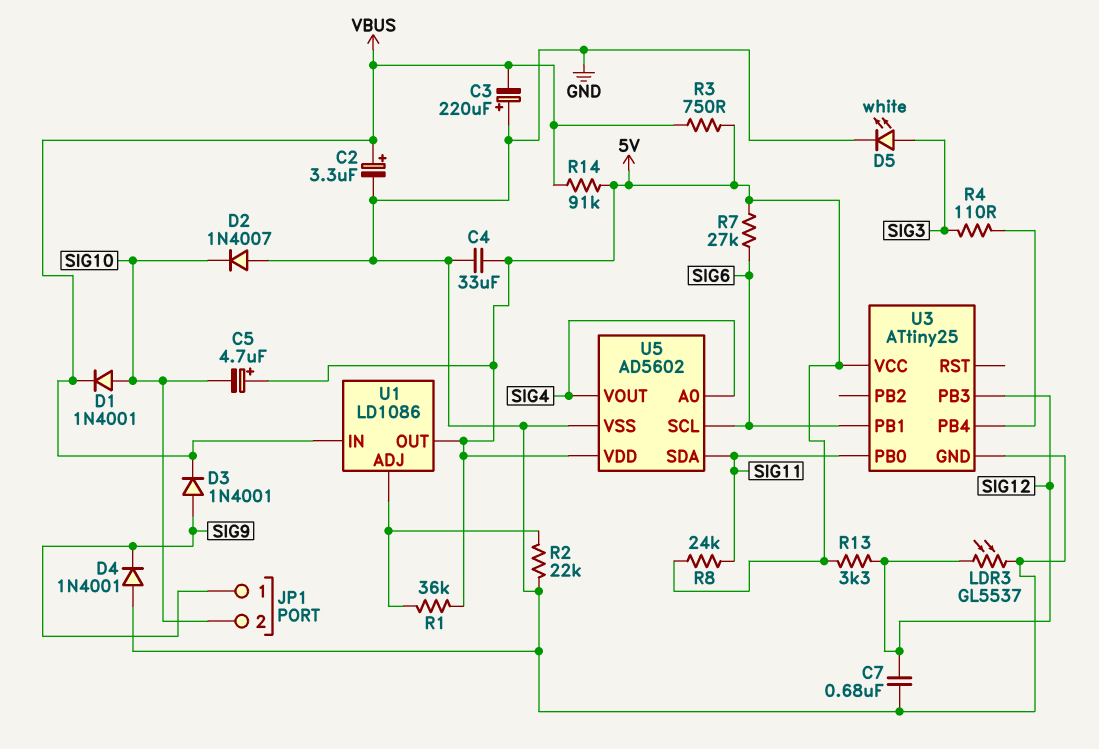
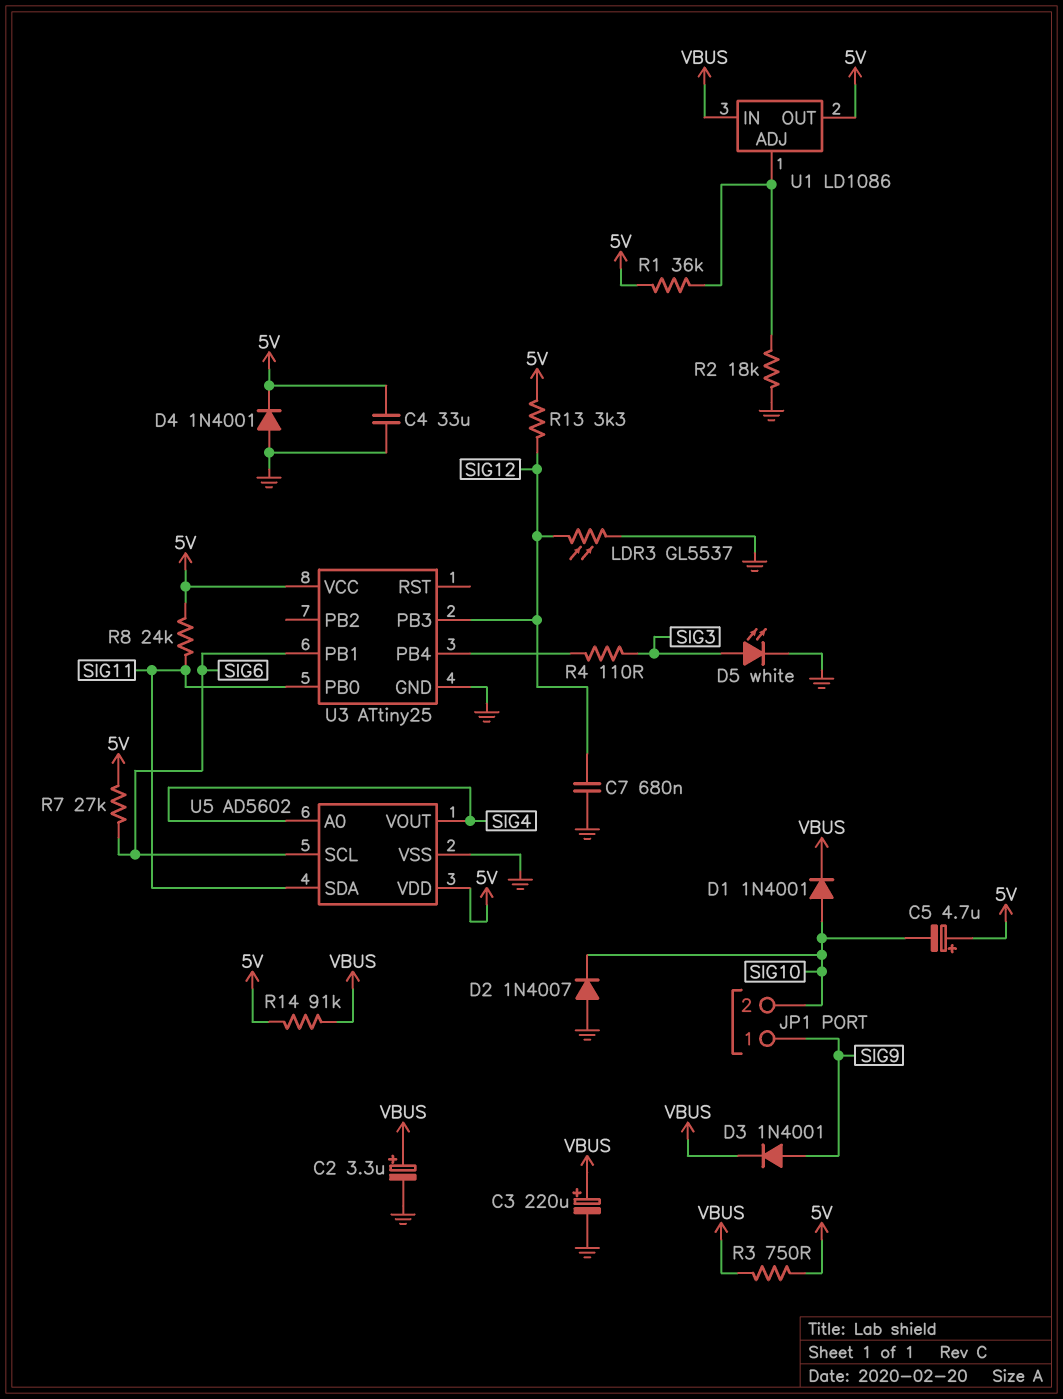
C3: 220uF (plus GND, minus VBUS) -> 220uF (plus VBUS, minus GND)
D4: diode 1N4001 (A GND, K SIG9) -> diode 1N4001 (A GND, K 5V)
R2: 22k (GND, U1/ADJ) -> 18k (GND, U1/ADJ)

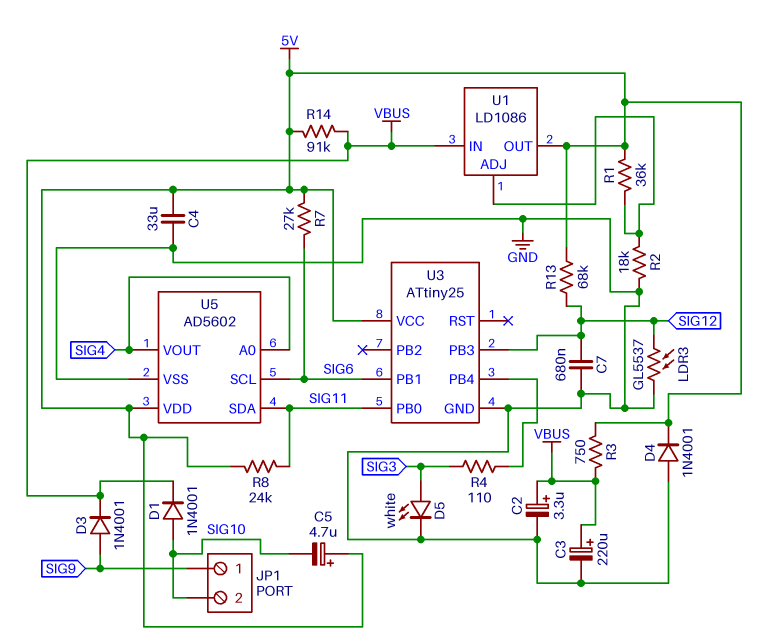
D2: diode 1N4007 (A GND, K SIG10) -> none
R13: 3.3k (5V, SIG12) -> 68k (5V, SIG12)

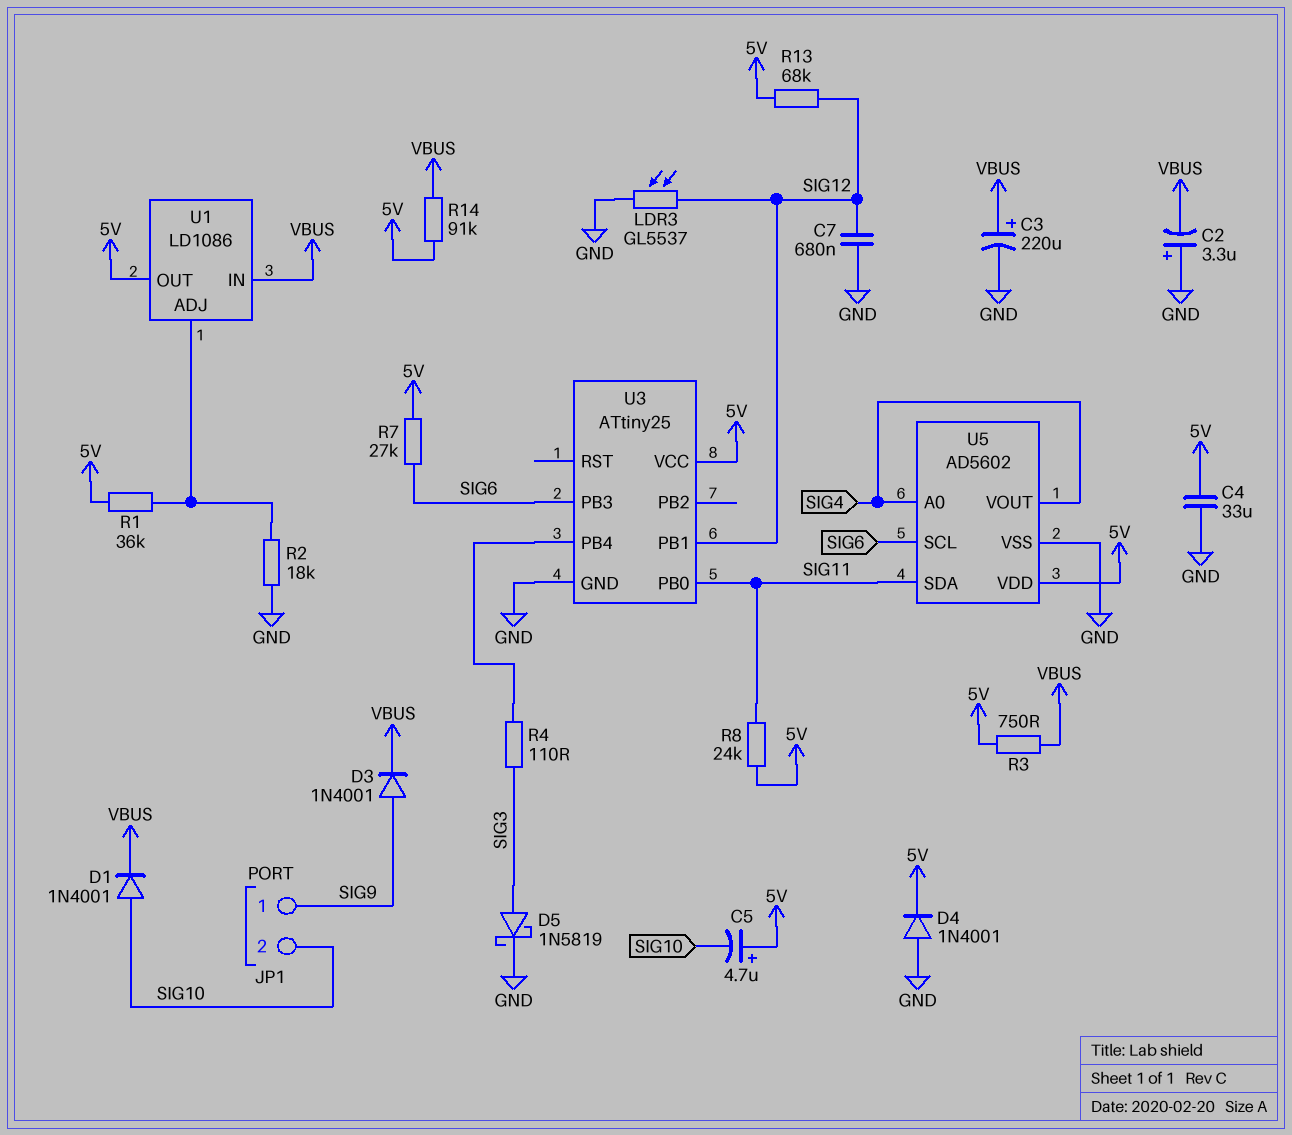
C2: 3.3uF (plus VBUS, minus GND) -> 3.3uF (plus GND, minus VBUS)
D5: LED white (A SIG3, K GND) -> schottky 1N5819 (A SIG3, K GND)
U3 pin PB1: SIG6 -> SIG12
U3 pin PB3: SIG12 -> SIG6

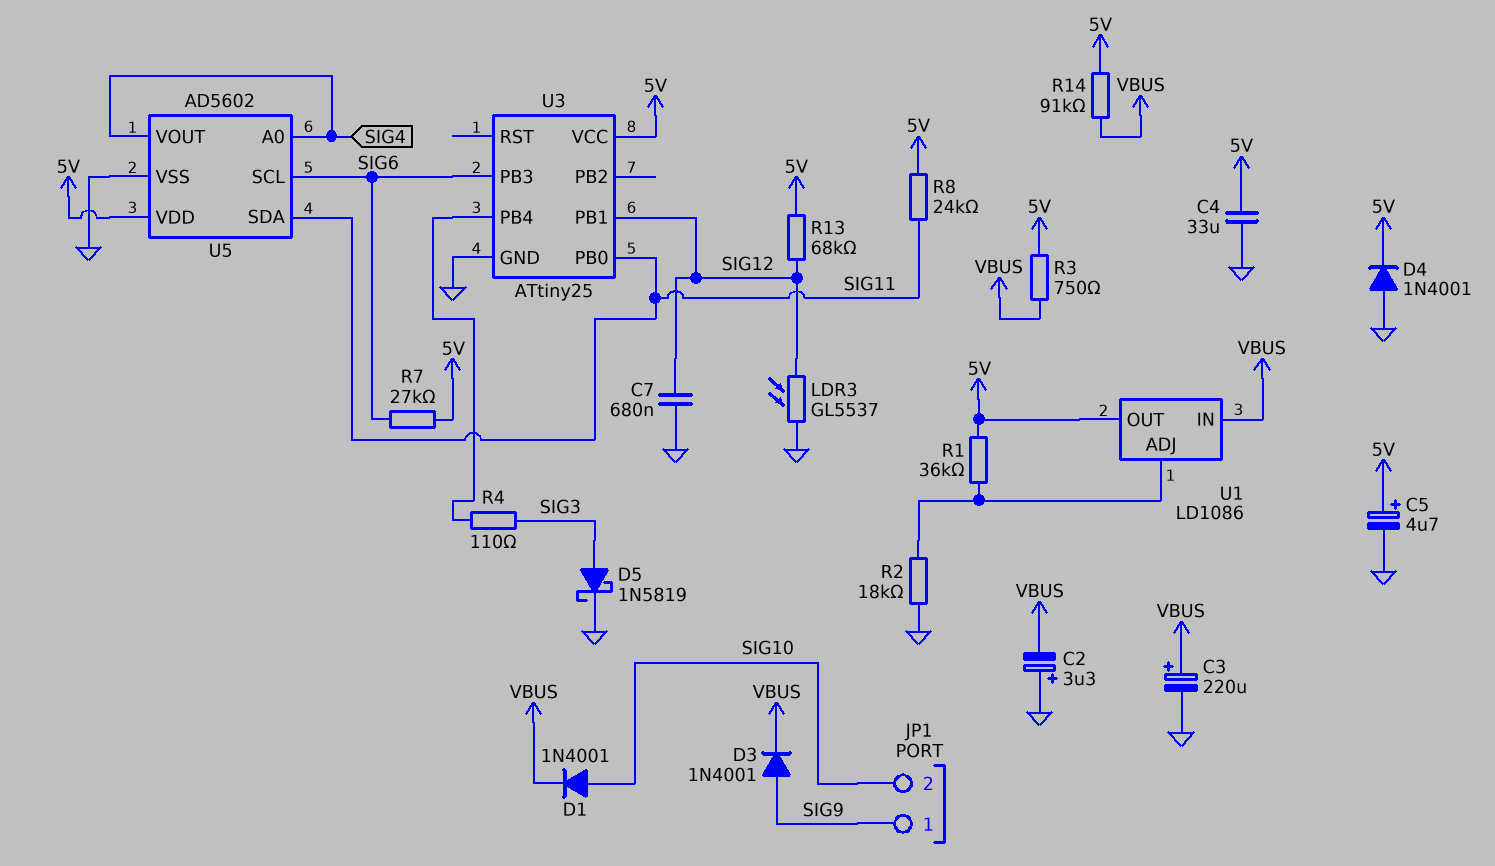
C5: 4.7uF (plus 5V, minus SIG10) -> 4.7uF (plus 5V, minus GND)

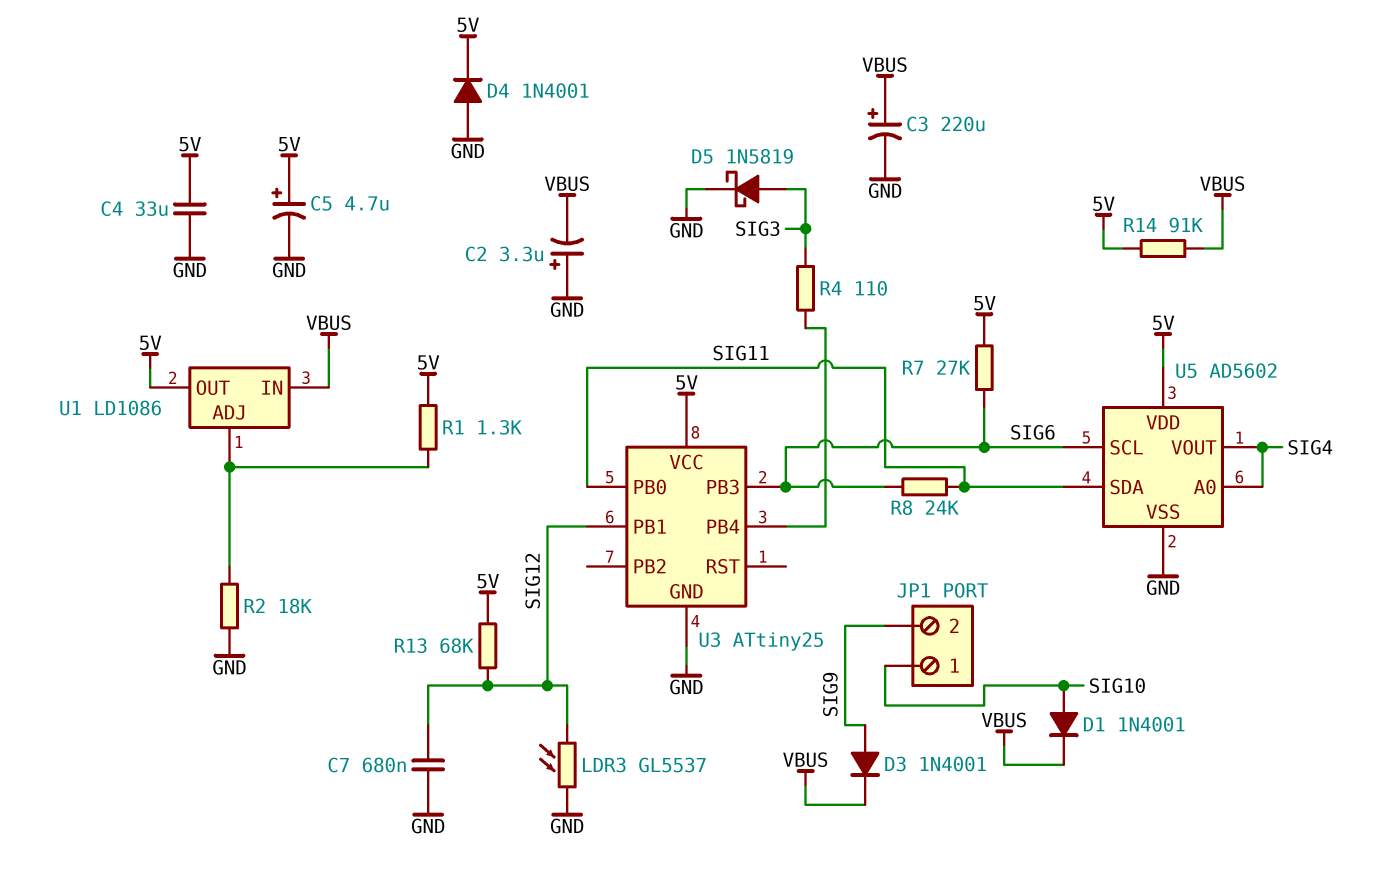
JP1 pin 1: SIG9 -> SIG10
JP1 pin 2: SIG10 -> SIG9
R1: 36k (5V, U1/ADJ) -> 1.3k (5V, U1/ADJ)
R3: 750 (5V, VBUS) -> none
R8: 24k (5V, SIG11) -> 24k (SIG6, SIG11)

